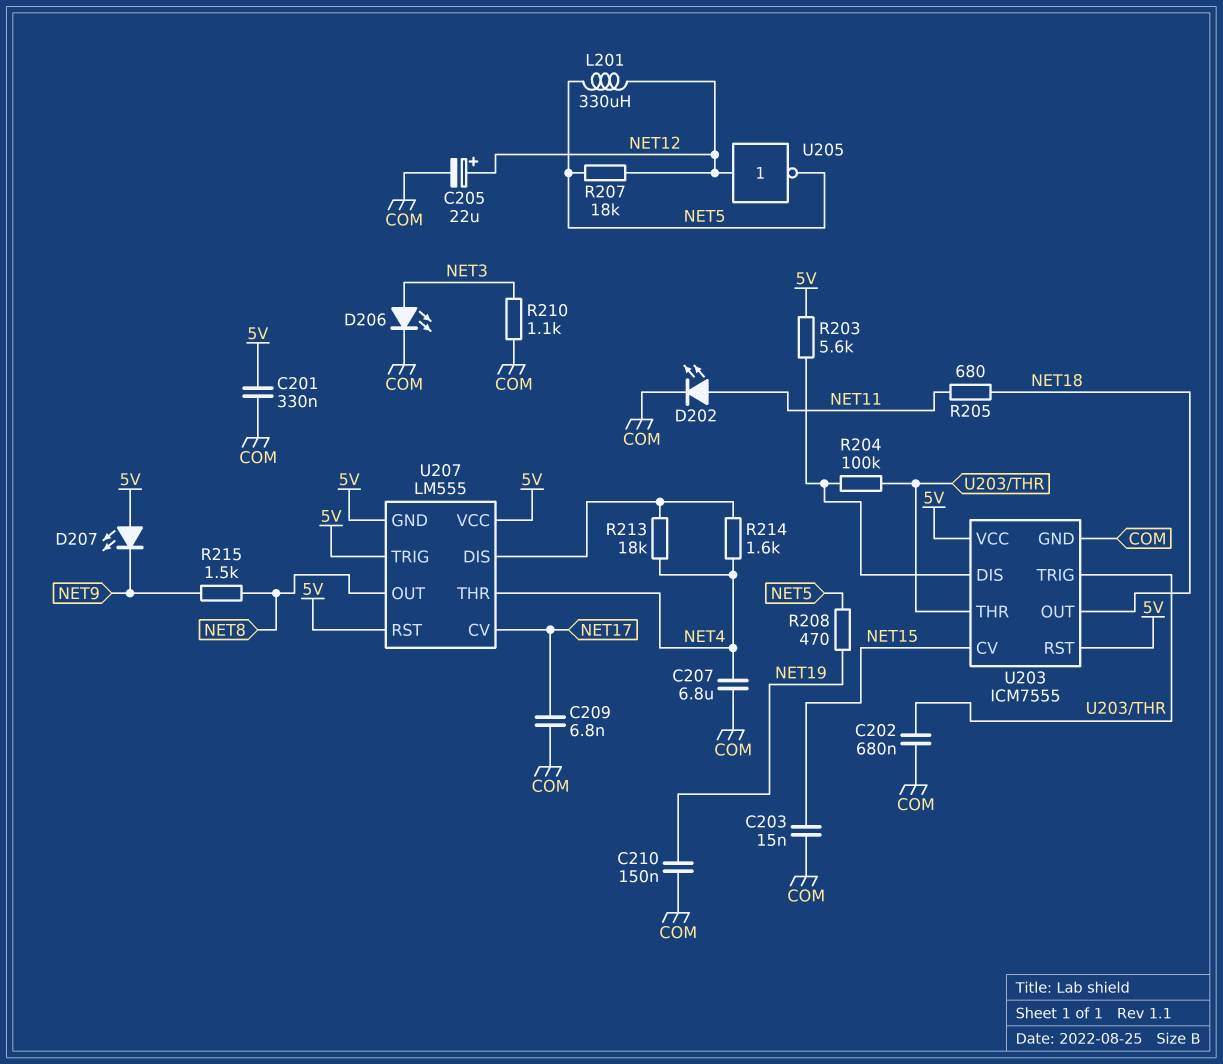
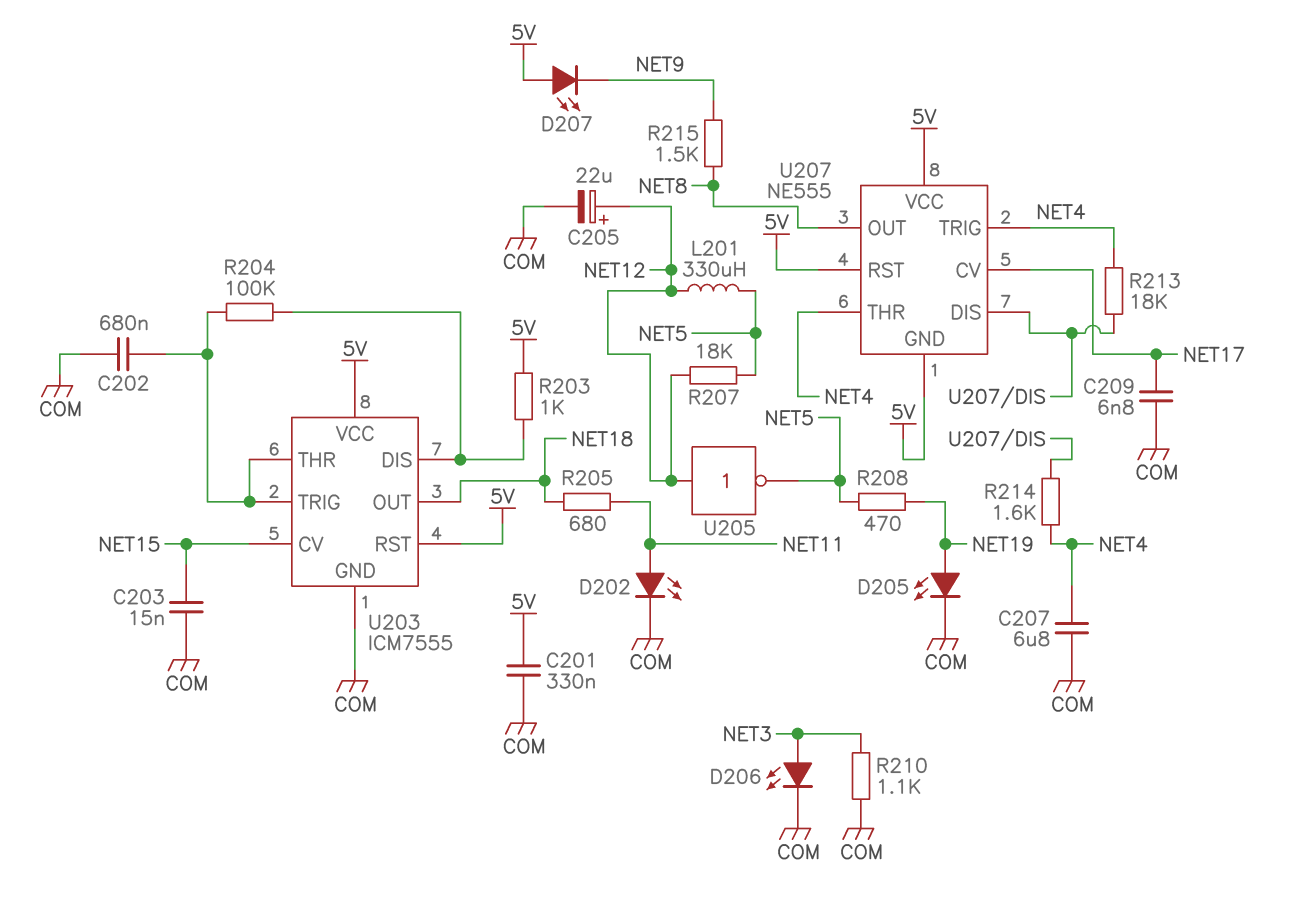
C210: 150nF (COM, NET19) -> none
D205: none -> LED (A NET19, K COM)
R203: 5.6k (5V, U203/DIS) -> 1k (5V, U203/DIS)
U207: LM555 -> NE555
U207 pin TRIG: 5V -> NET4

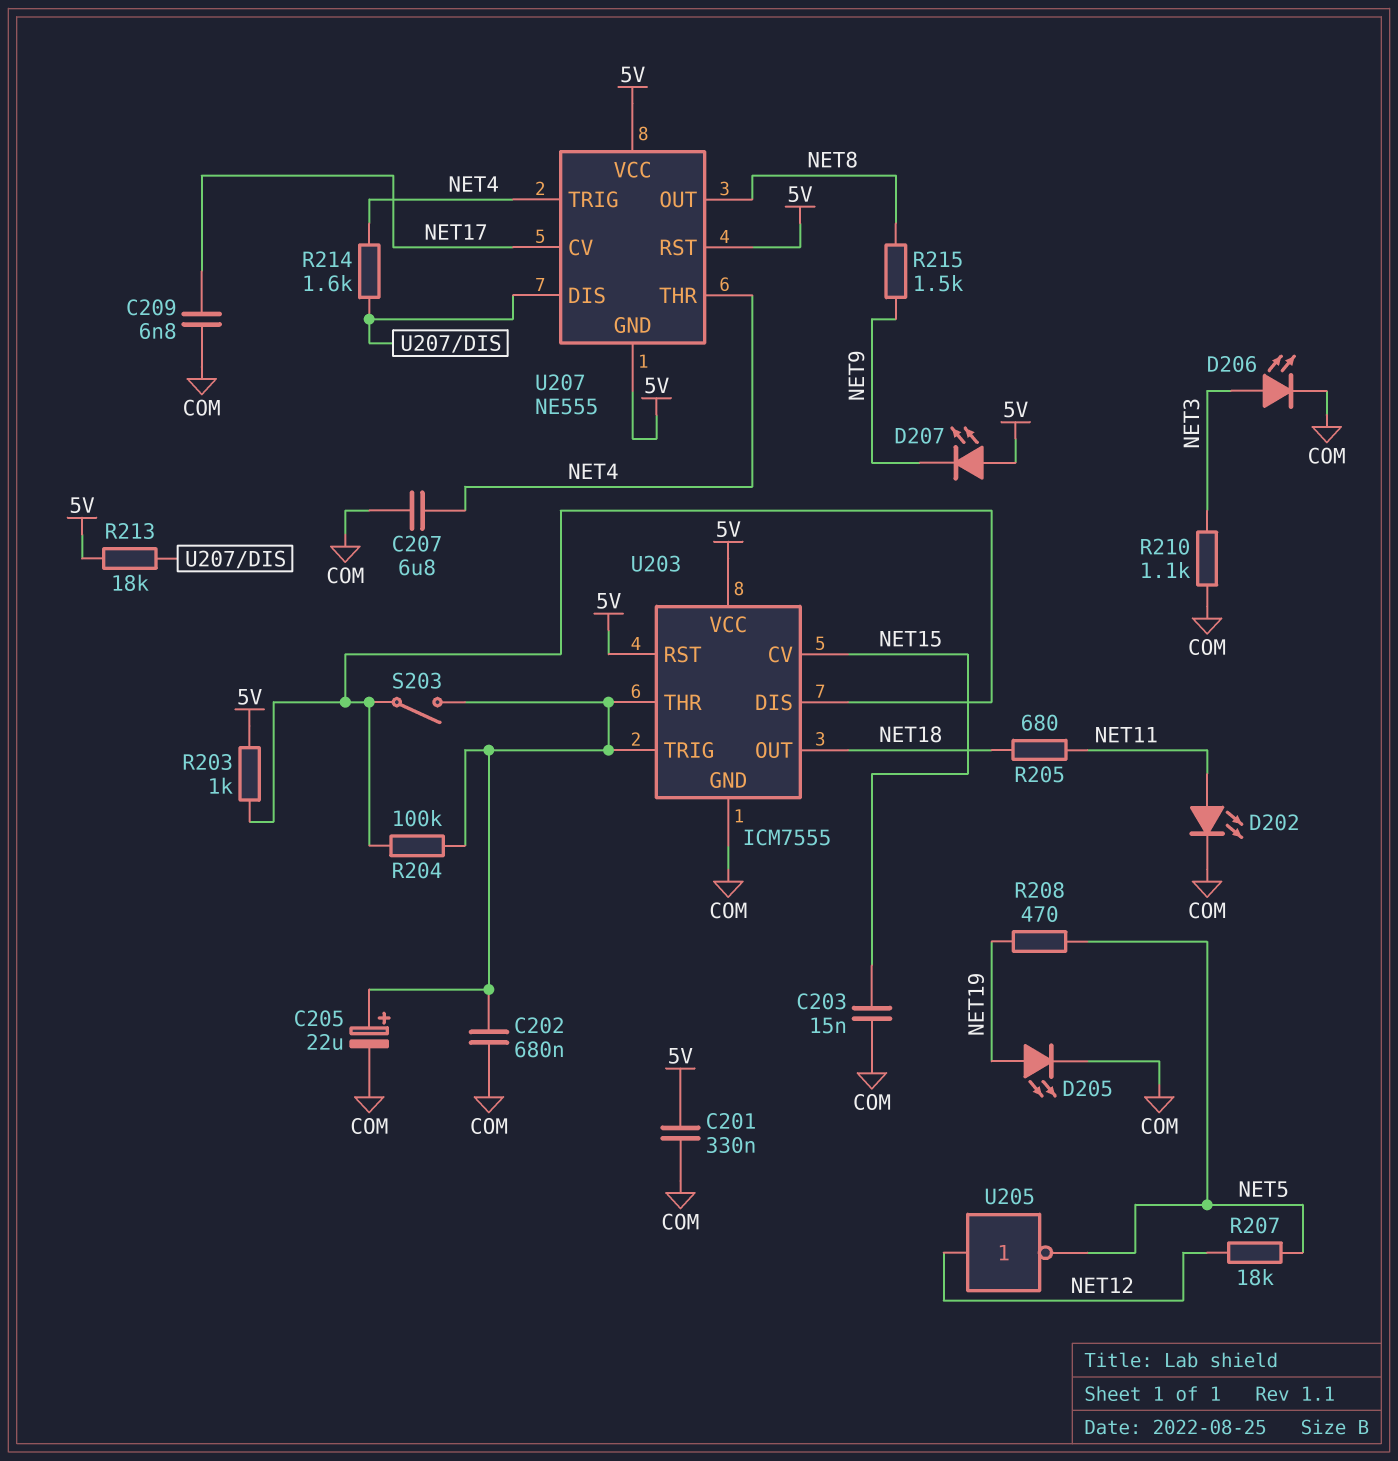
C205: 22uF (plus NET12, minus COM) -> 22uF (plus U203/THR, minus COM)
L201: 330uH (NET5, NET12) -> none
R213: 18k (NET4, U207/DIS) -> 18k (5V, U207/DIS)
S203: none -> switch (U203/DIS, U203/THR)

